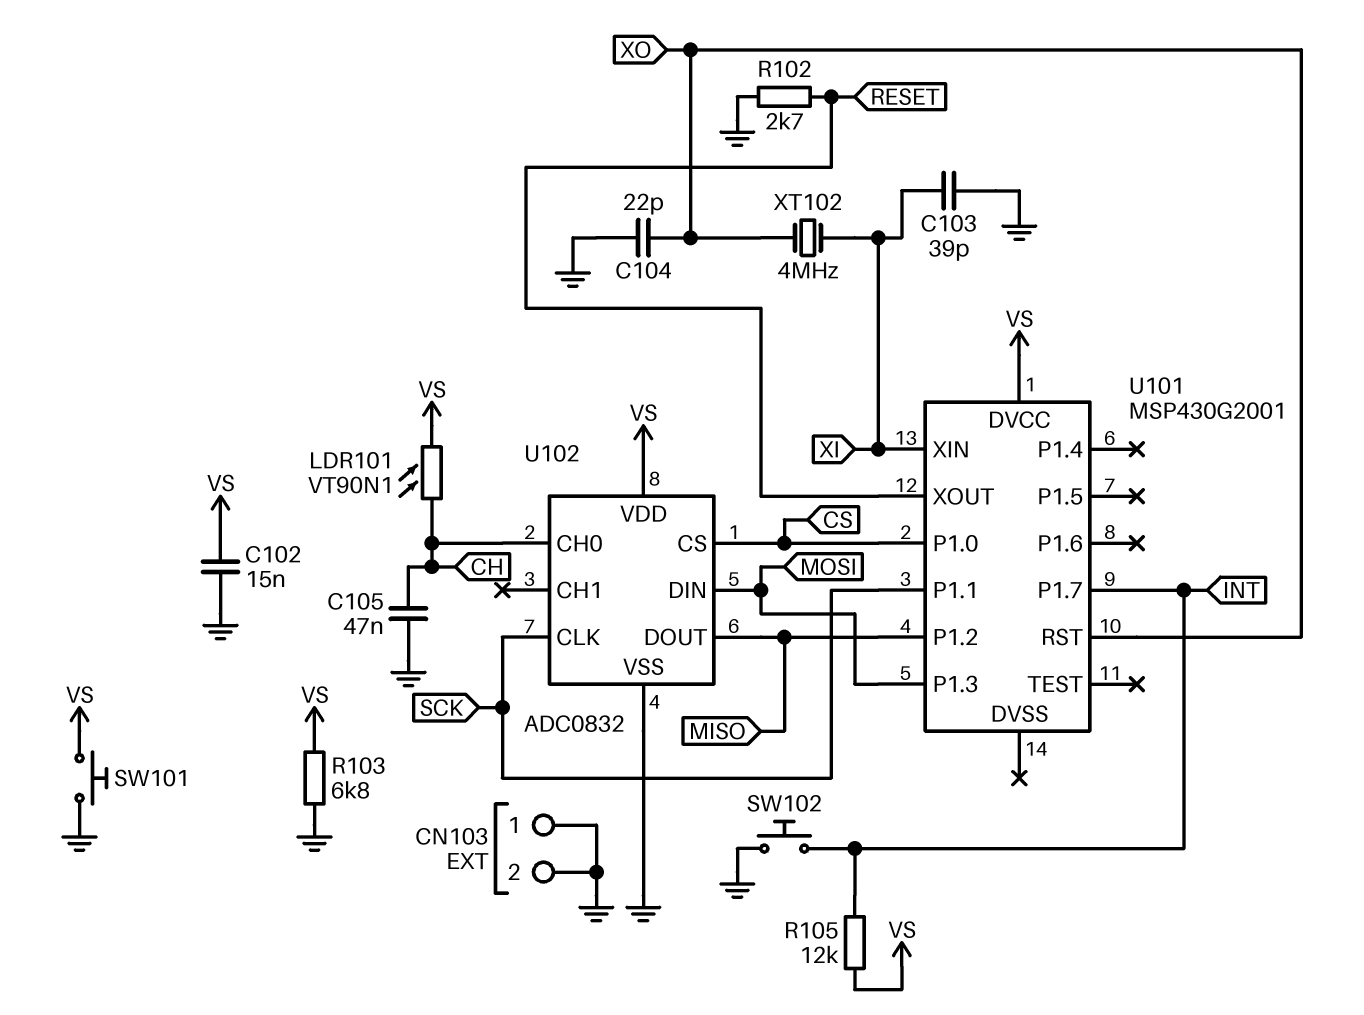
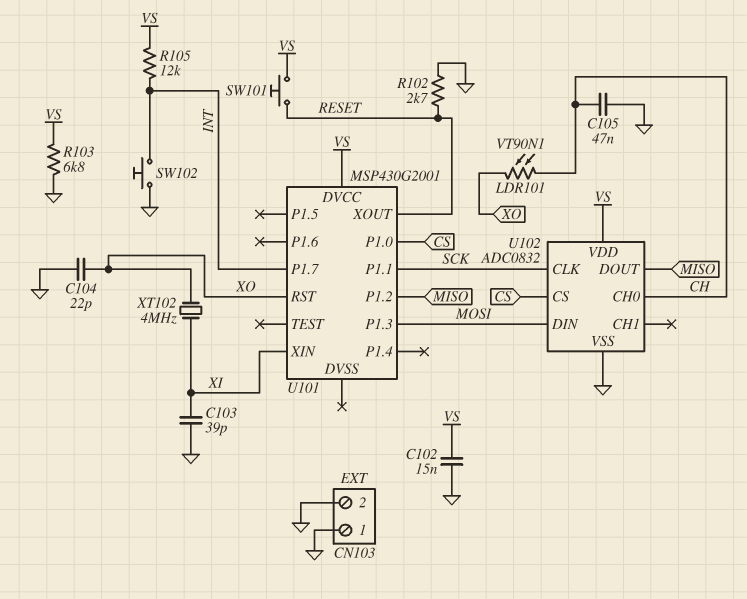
LDR101: VT90N1 (CH, VS) -> VT90N1 (CH, XO)
SW101: button (GND, VS) -> button (RESET, VS)

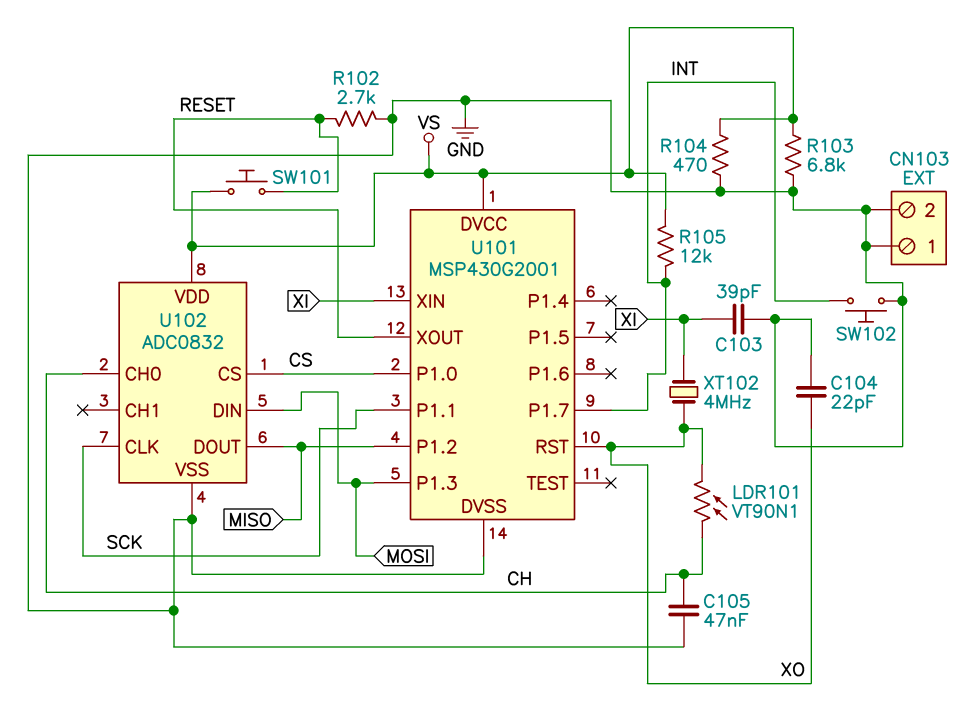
C102: 15nF (GND, VS) -> none
R104: none -> 470 (GND, VS)
U101 pin DVSS: none -> GND

